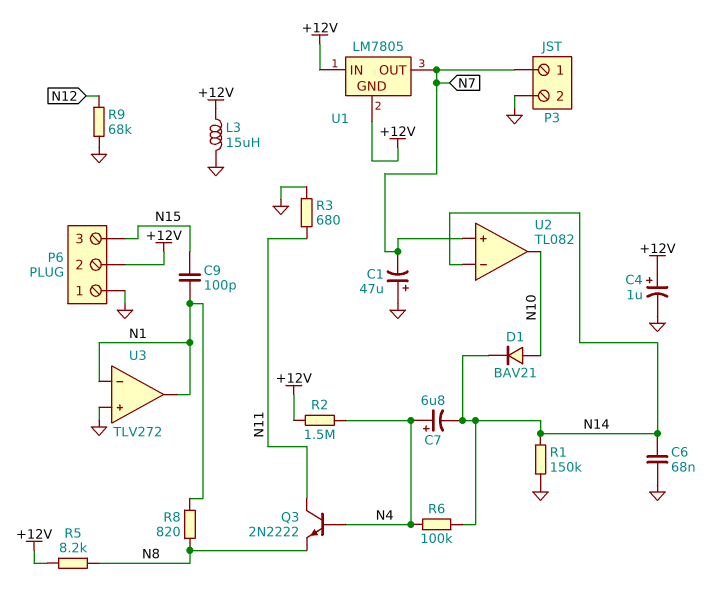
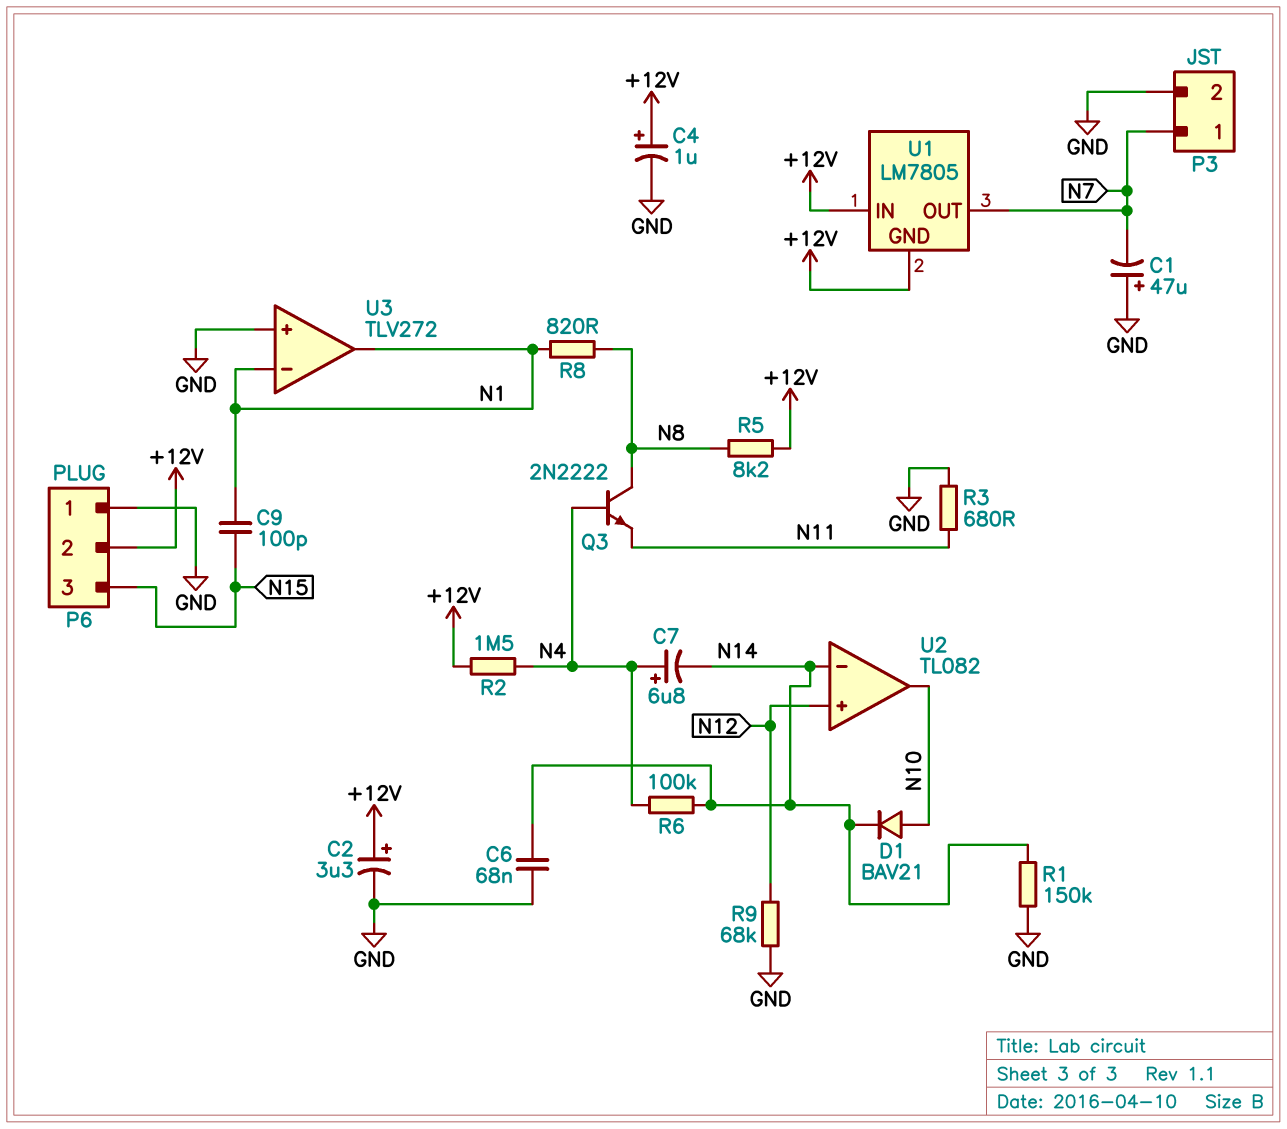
C2: none -> 3.3uF (plus +12V, minus GND)
L3: 15uH (+12V, GND) -> none
Q3: NPN 2N2222 (B N4, C N11, E N8) -> NPN 2N2222 (B N4, C N8, E N11)
U2 pin in+: N7 -> N12

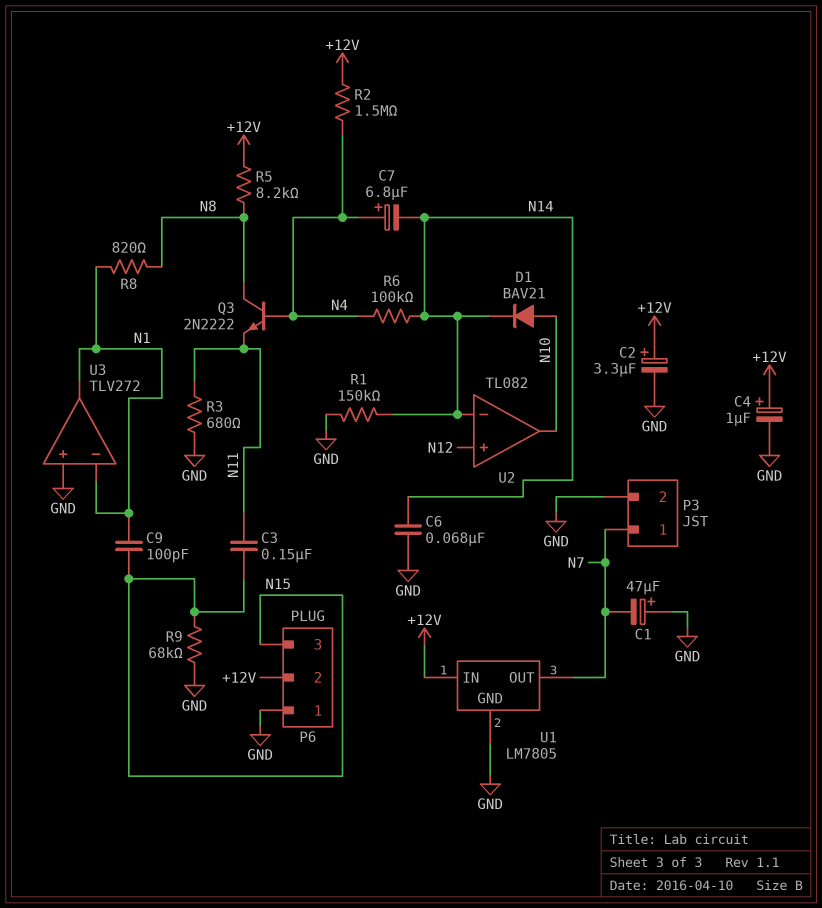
C3: none -> 150nF (N11, N15)
R9: 68k (GND, N12) -> 68k (GND, N15)
U1 pin GND: +12V -> GND

